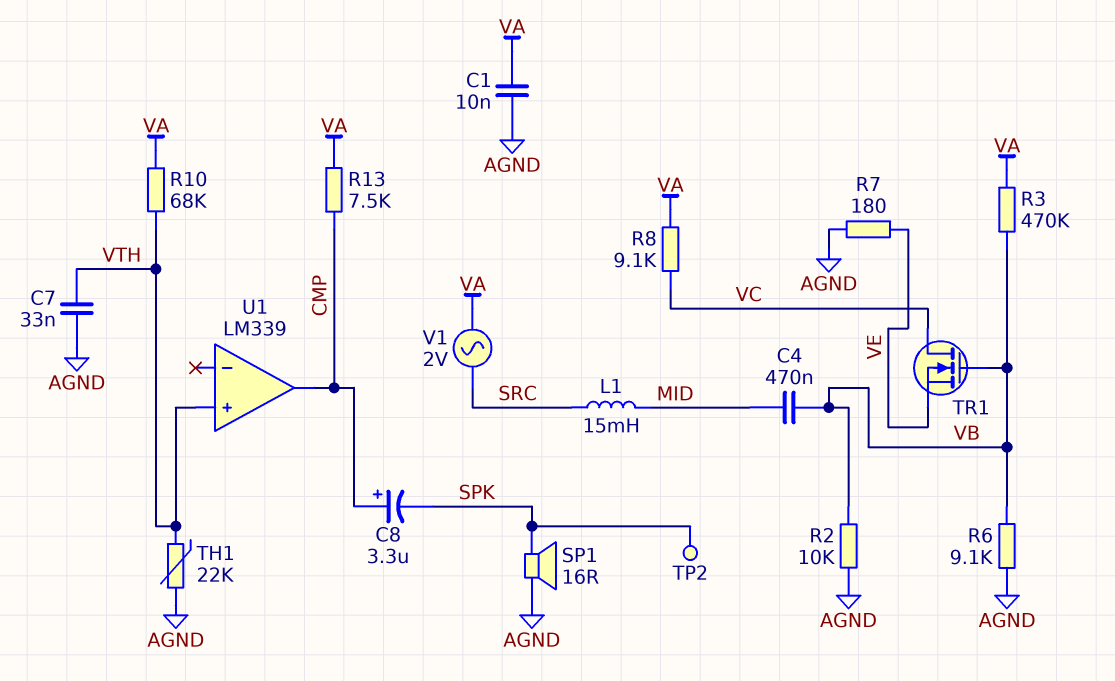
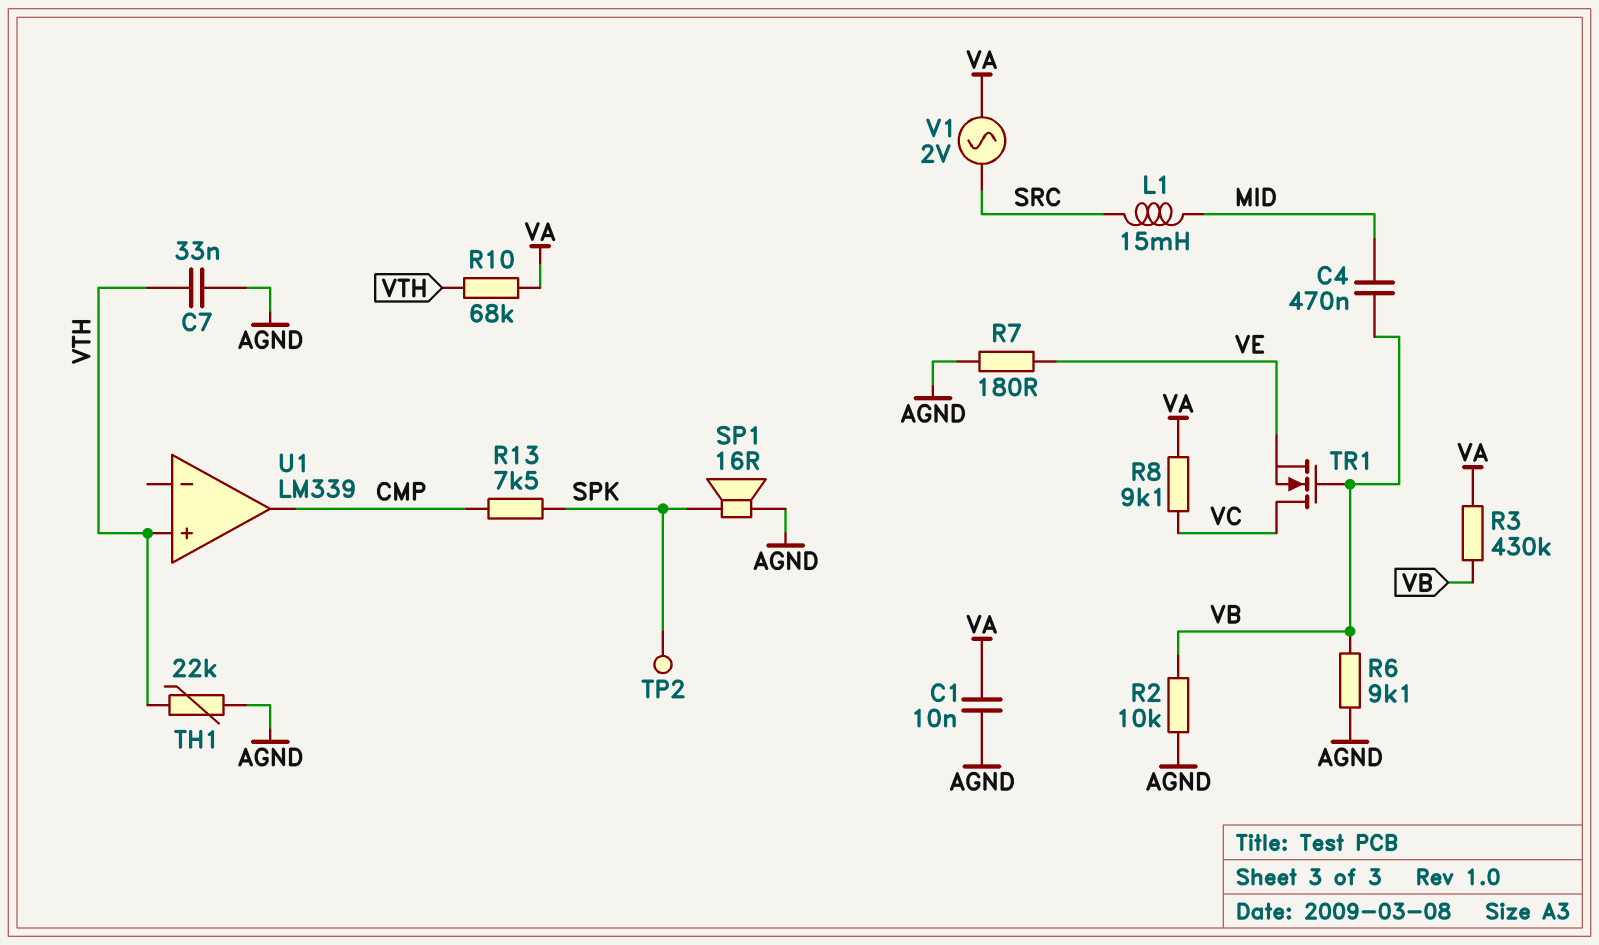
C8: 3.3uF (plus CMP, minus SPK) -> none
R3: 470k (VA, VB) -> 430k (VA, VB)
R13: 7.5k (CMP, VA) -> 7.5k (CMP, SPK)

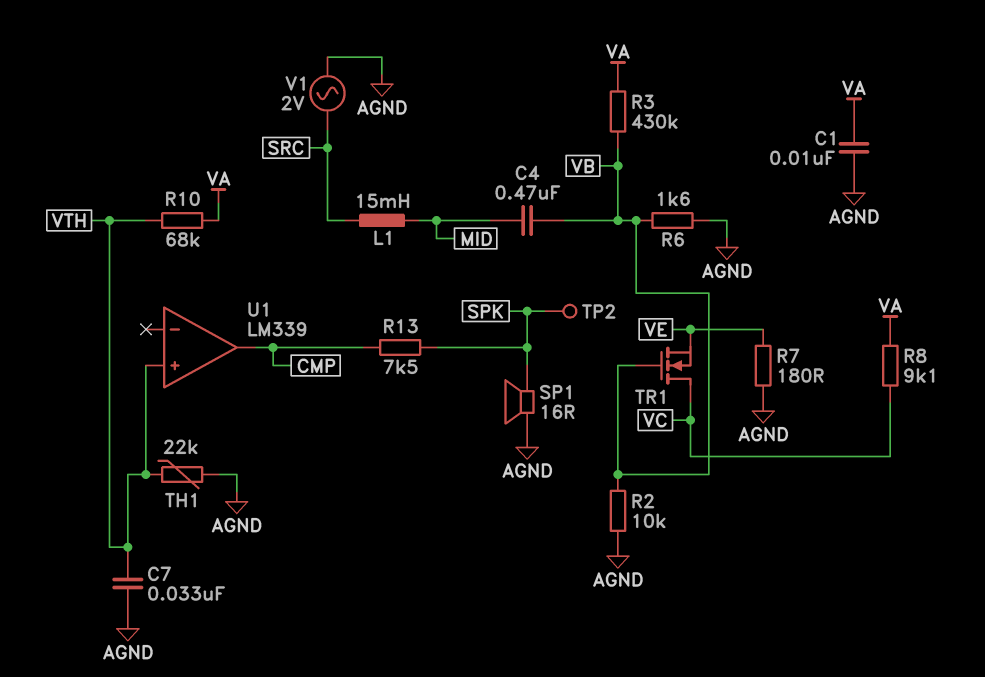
R6: 9.1k (AGND, VB) -> 1.6k (AGND, VB)
V1: AC 2V (SRC, VA) -> AC 2V (AGND, SRC)

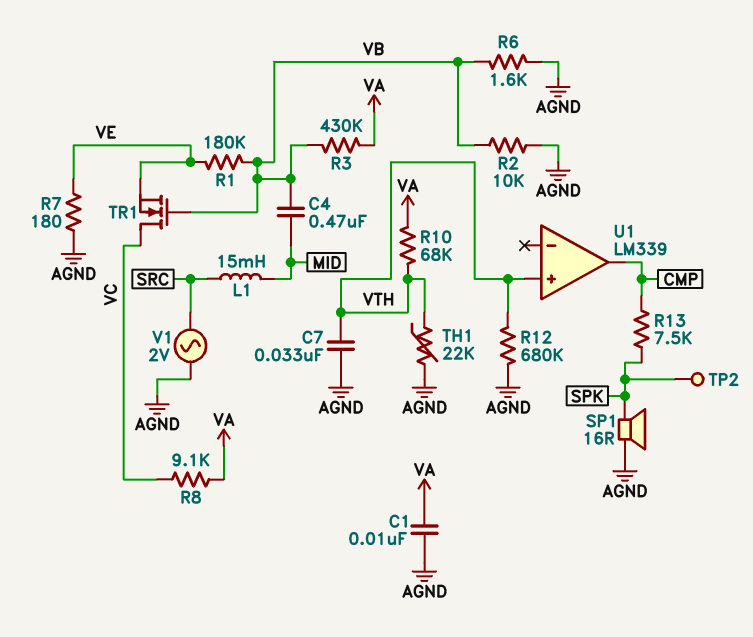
R1: none -> 180k (VB, VE)
R12: none -> 680k (AGND, VTH)

